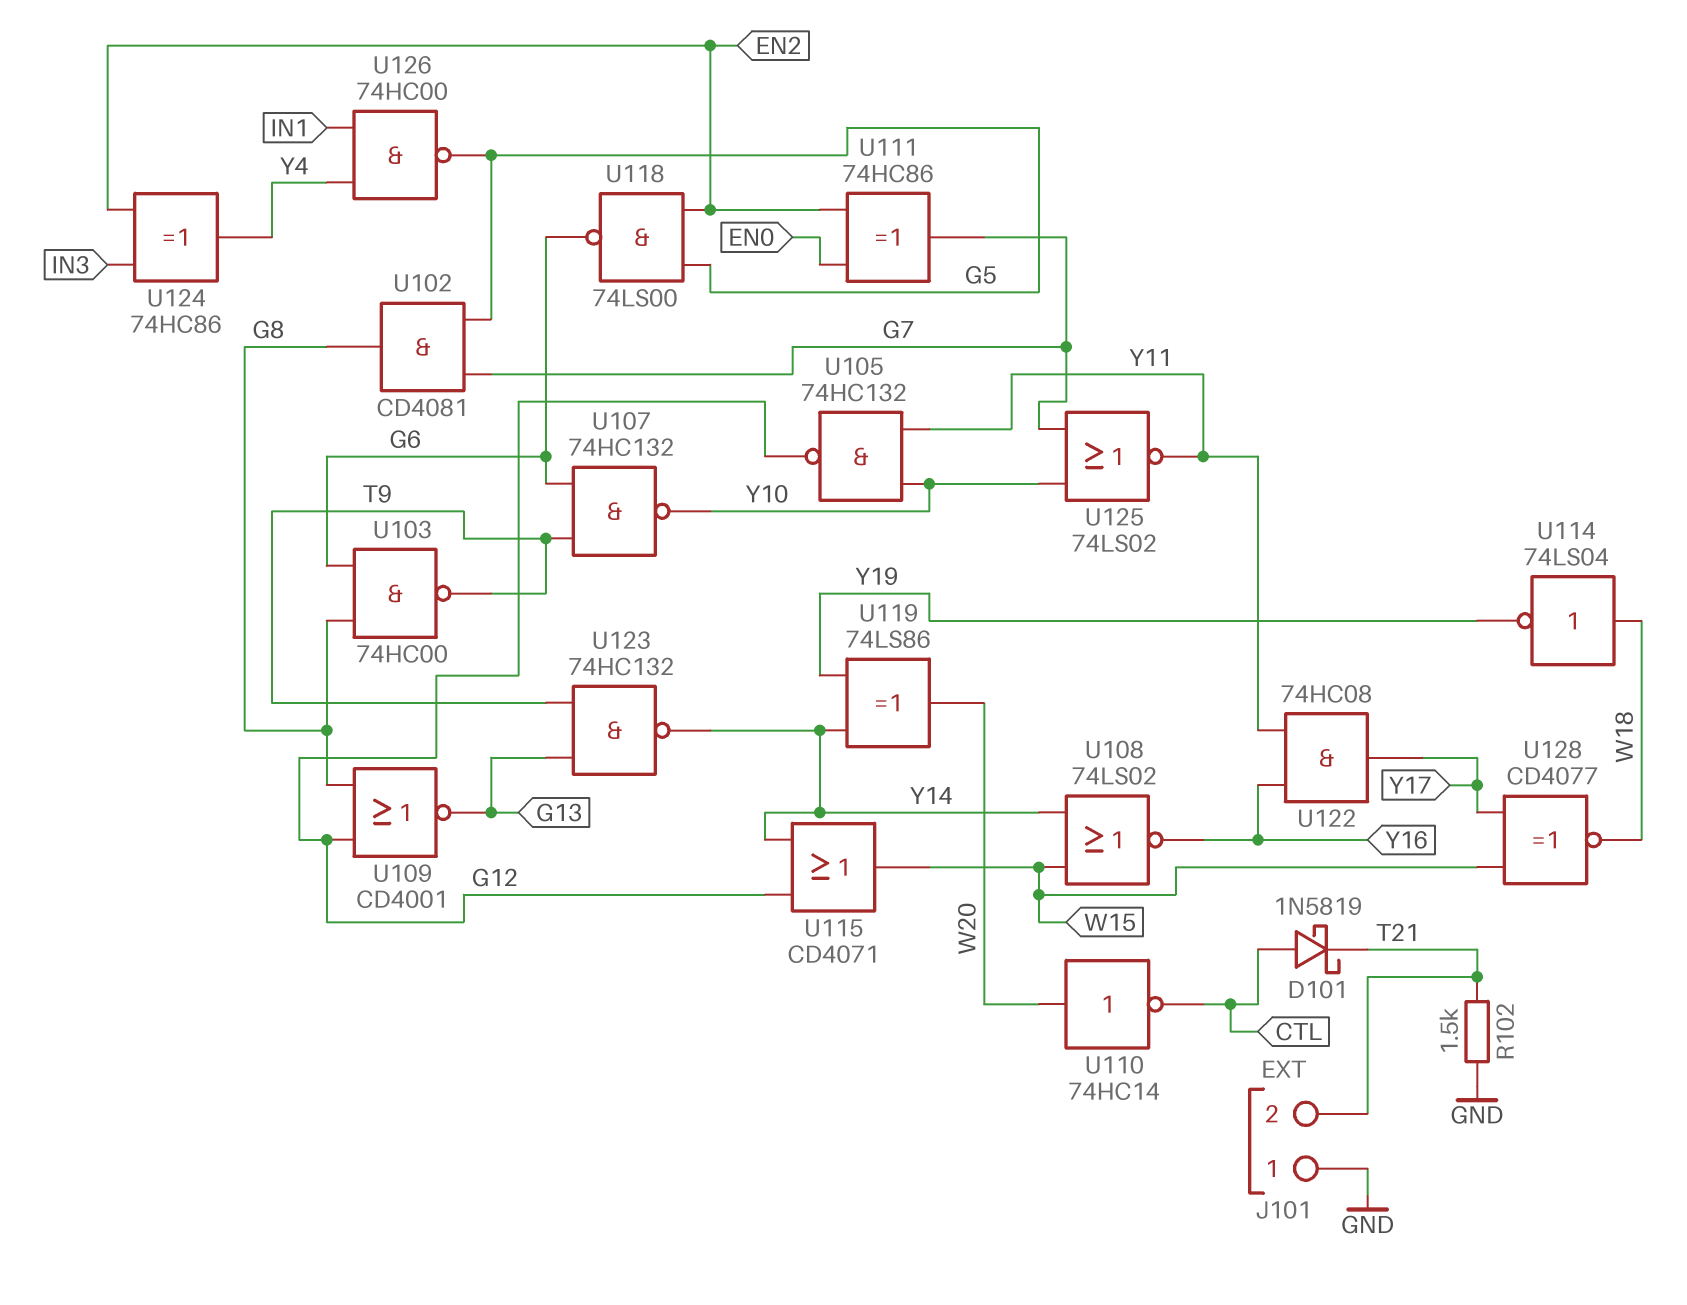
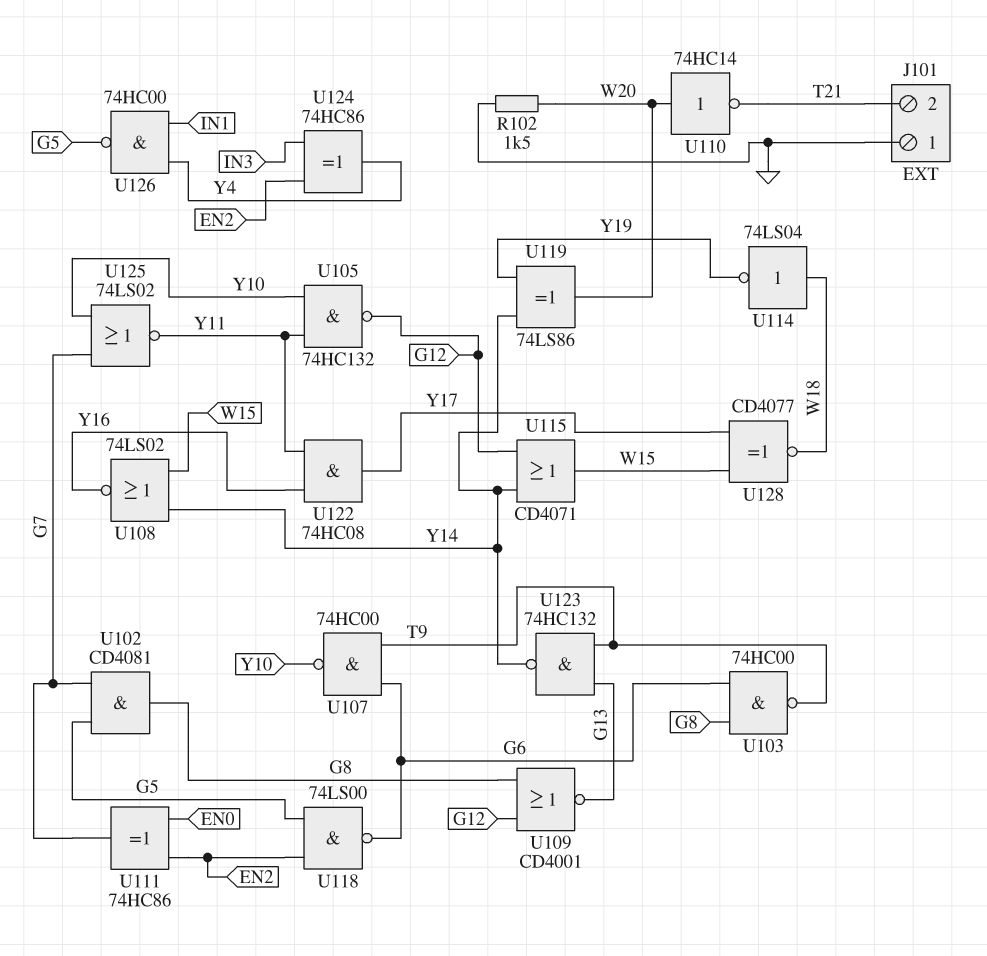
D101: schottky 1N5819 (A CTL, K T21) -> none
R102: 1.5k (GND, T21) -> 1.5k (GND, W20)
U107: NAND 74HC132 (in G6, in T9, out Y10) -> NAND 74HC00 (in G6, in T9, out Y10)
U110: NOT 74HC14 (in W20, out CTL) -> NOT 74HC14 (in W20, out T21)

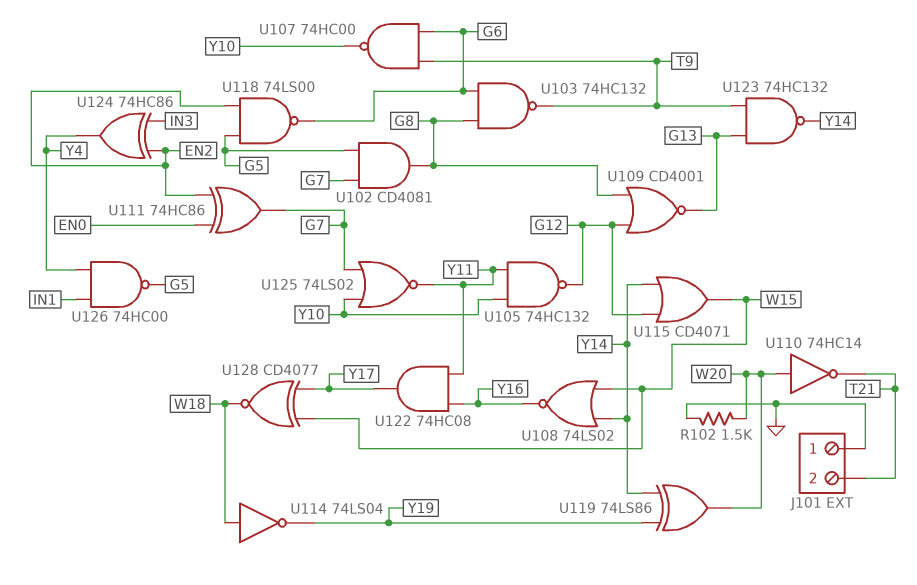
U103: NAND 74HC00 (in G6, in G8, out T9) -> NAND 74HC132 (in G6, in G8, out T9)

